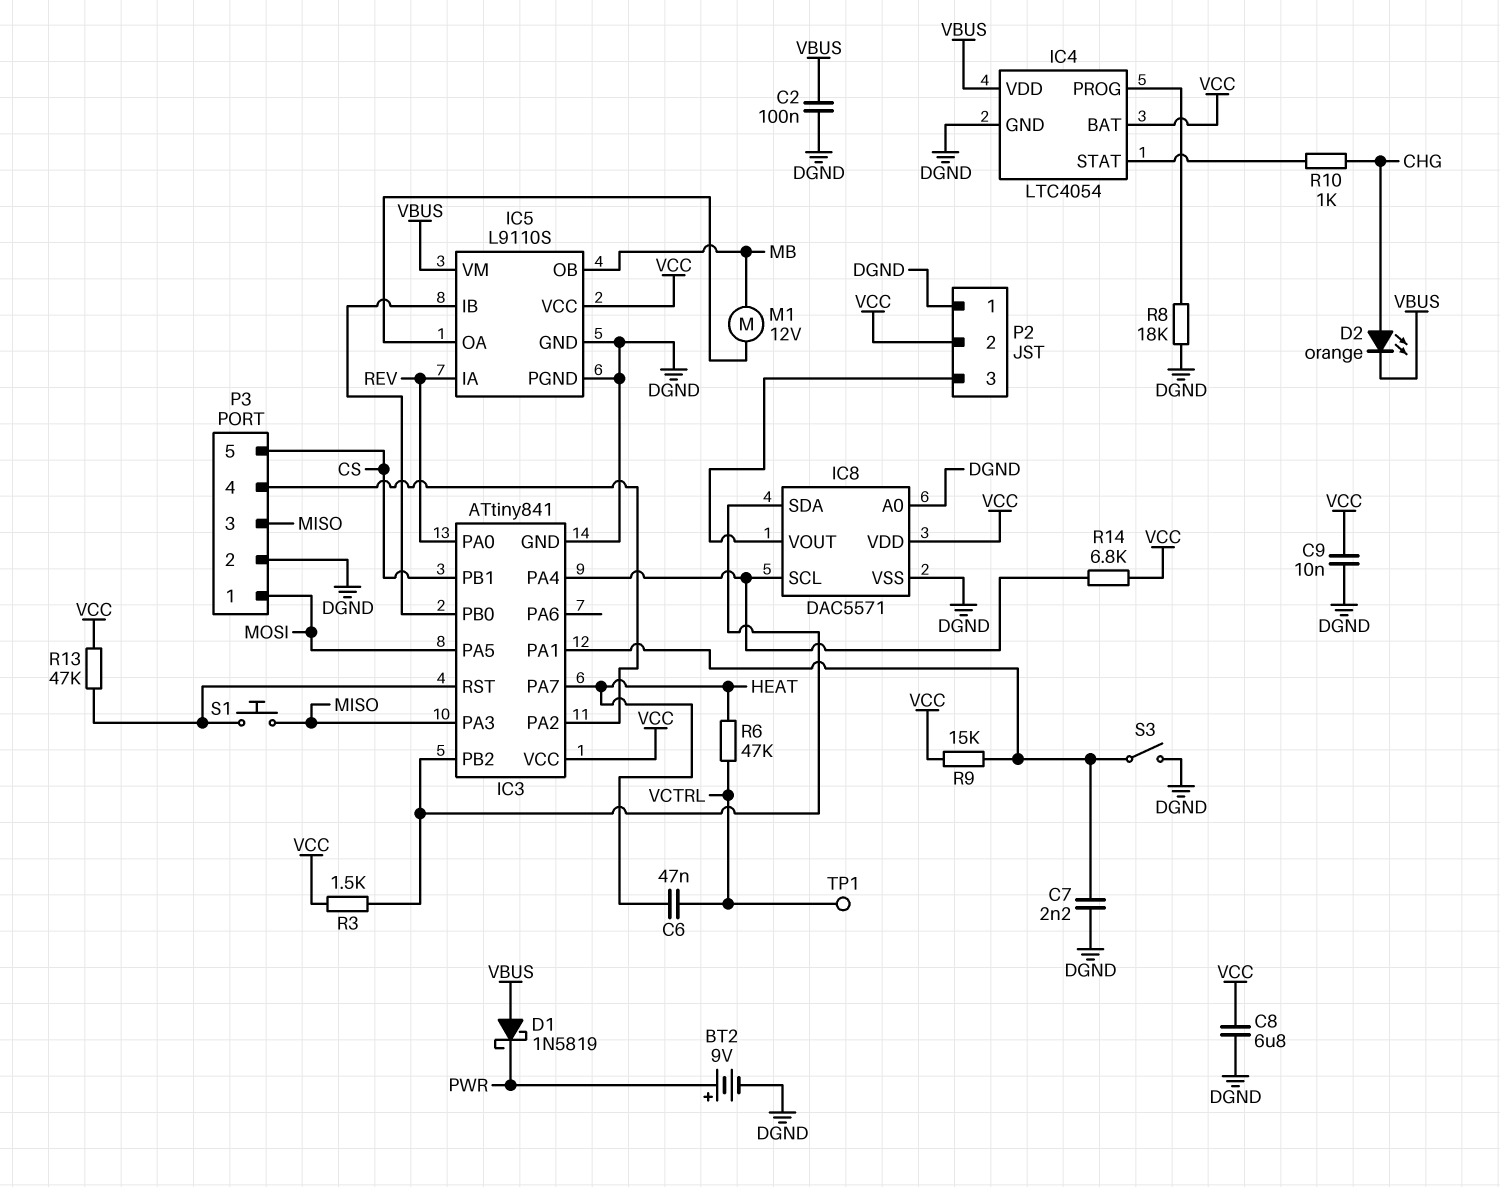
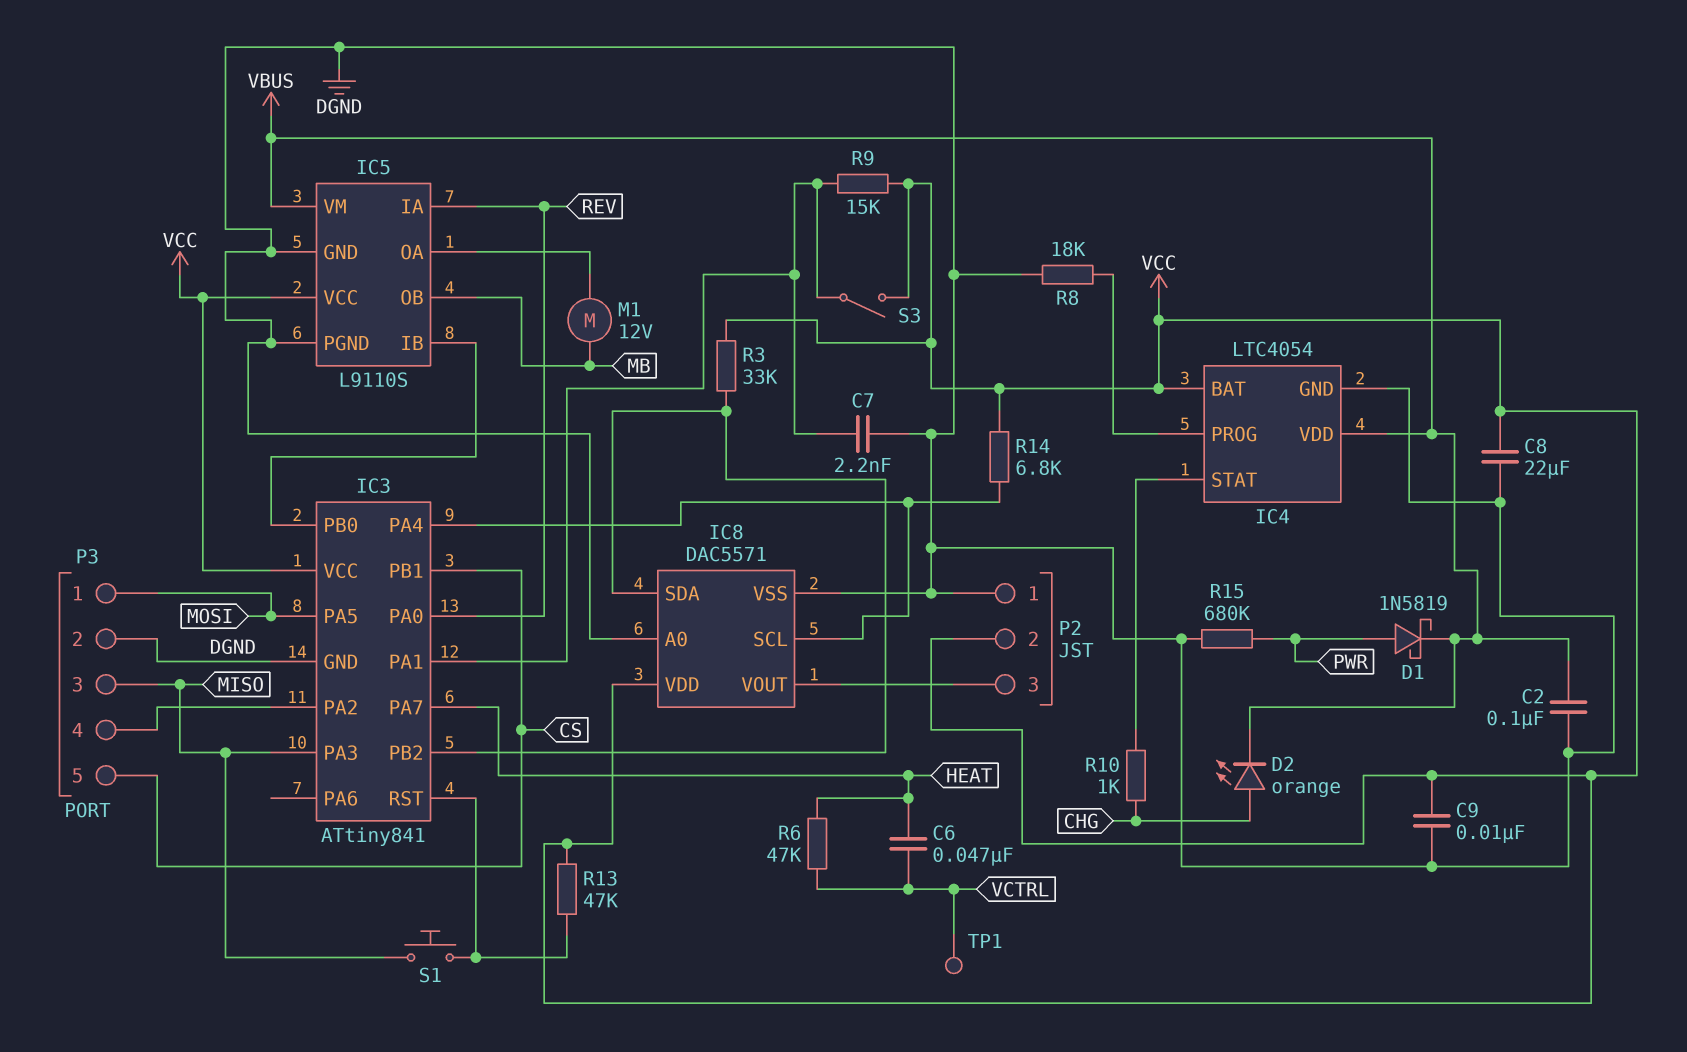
BT2: 9V (plus PWR, minus DGND) -> none
C8: 6.8uF (DGND, VCC) -> 22uF (DGND, VCC)
D1: schottky 1N5819 (A VBUS, K PWR) -> schottky 1N5819 (A PWR, K VBUS)
R3: 1.5k (IC3/PB2, VCC) -> 33k (IC3/PB2, VCC)
R15: none -> 680k (DGND, PWR)
S3: switch (DGND, IC3/PA1) -> switch (IC3/PA1, VCC)

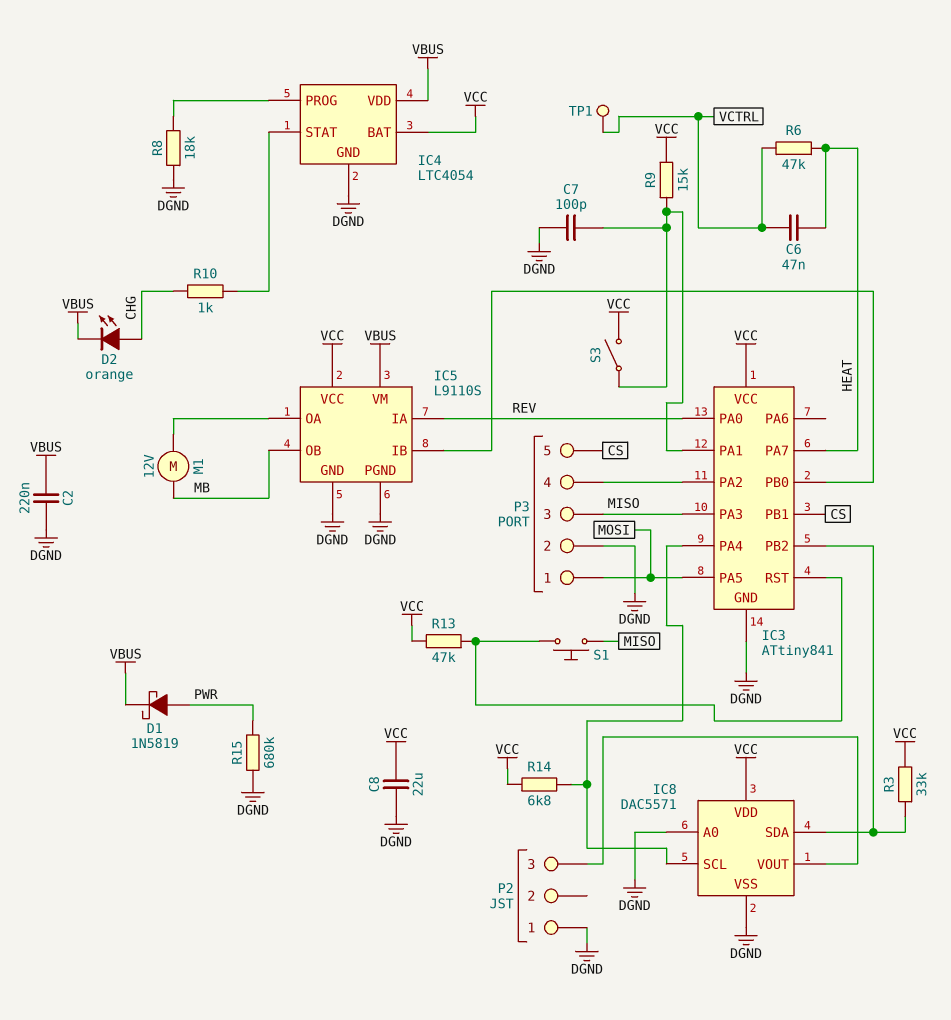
C2: 100nF (DGND, VBUS) -> 220nF (DGND, VBUS)
C7: 2.2nF (DGND, IC3/PA1) -> 100pF (DGND, IC3/PA1)
C9: 10nF (DGND, VCC) -> none
P2 pin 2: VCC -> none

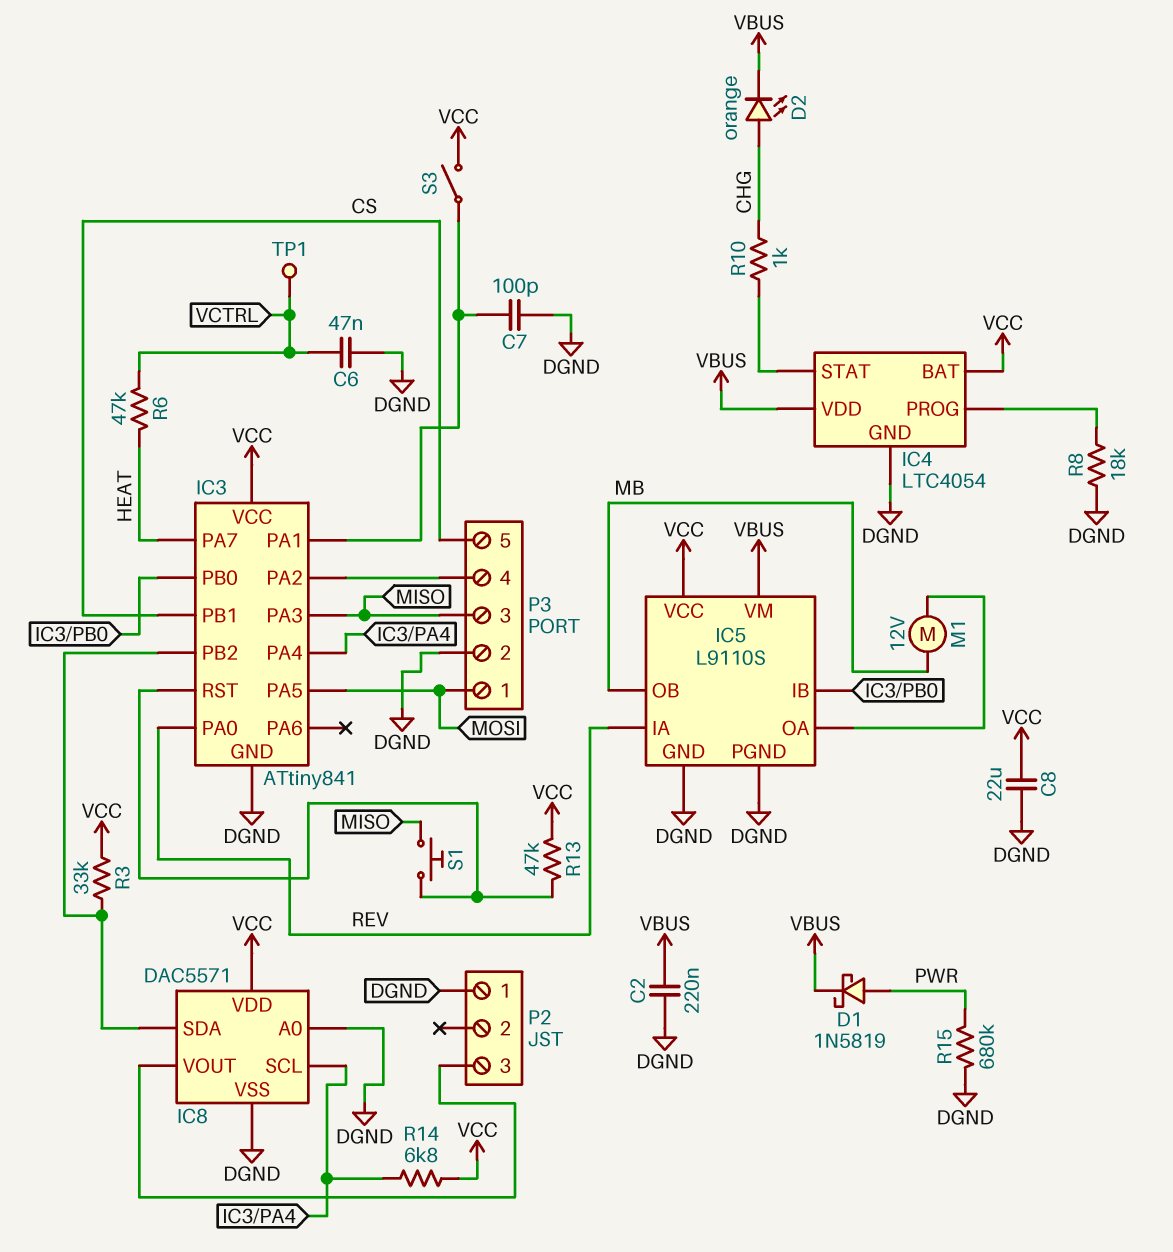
C6: 47nF (HEAT, VCTRL) -> 47nF (DGND, VCTRL)
R9: 15k (IC3/PA1, VCC) -> none

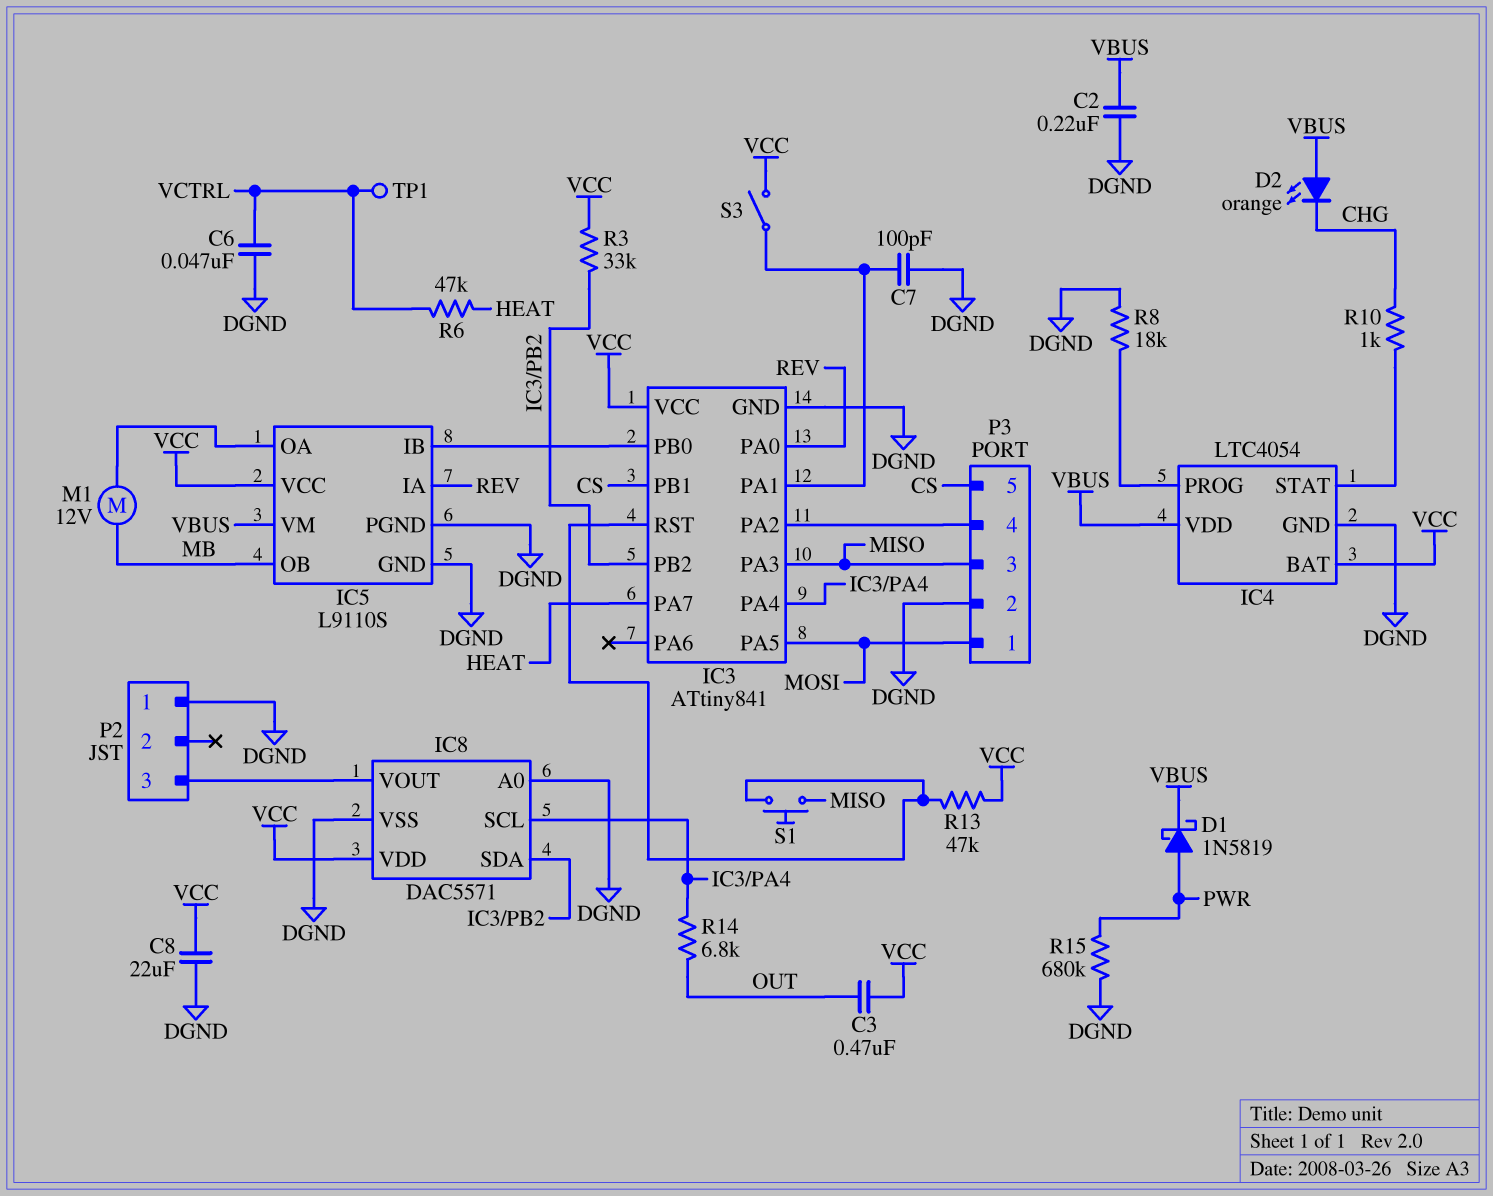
C3: none -> 470nF (OUT, VCC)
D2: LED orange (A CHG, K VBUS) -> LED orange (A VBUS, K CHG)
R14: 6.8k (IC3/PA4, VCC) -> 6.8k (IC3/PA4, OUT)

